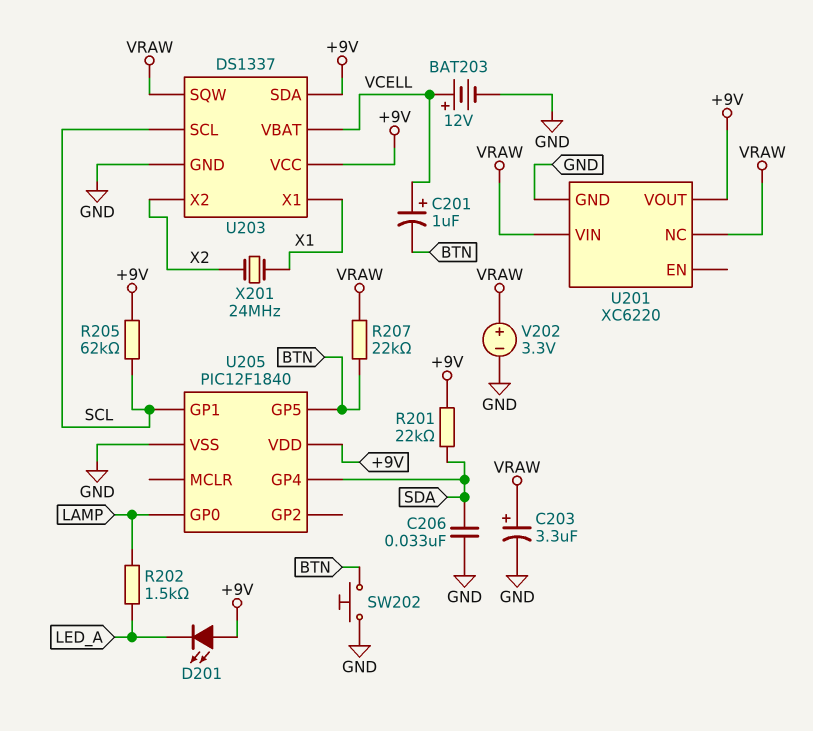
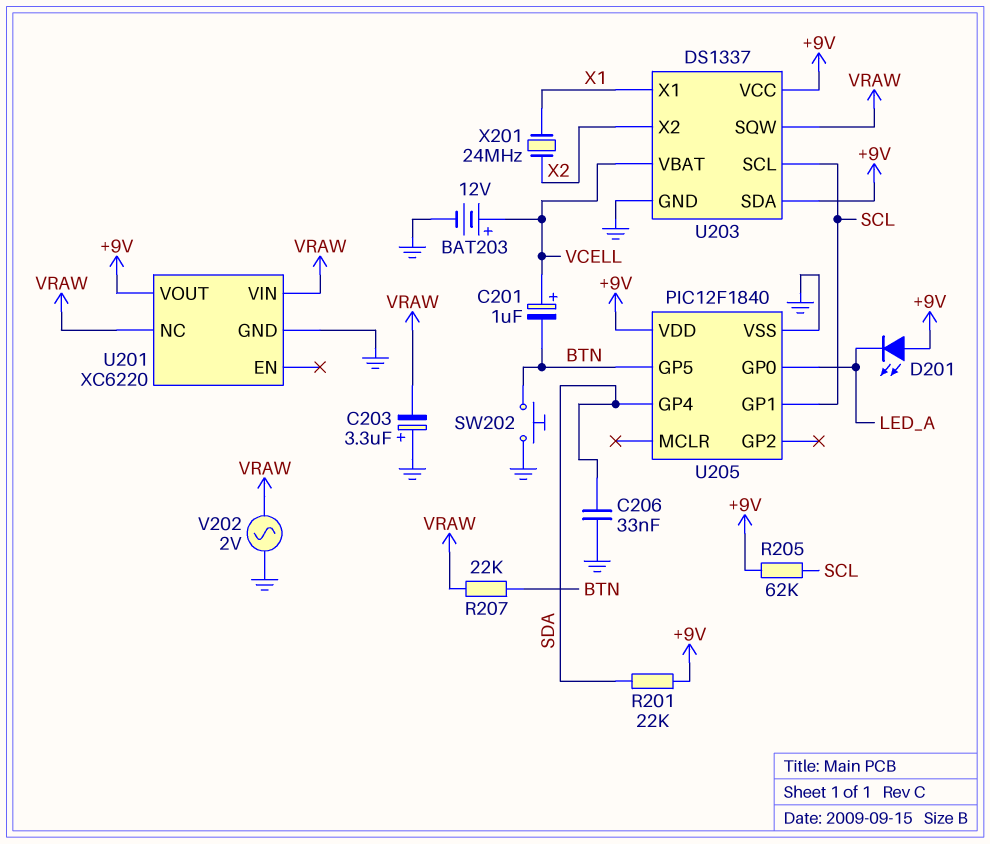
C203: 3.3uF (plus VRAW, minus GND) -> 3.3uF (plus GND, minus VRAW)
R202: 1.5k (LAMP, LED_A) -> none
U205 pin GP0: LAMP -> LED_A
V202: 3.3V (plus VRAW, minus GND) -> AC 2V (GND, VRAW)

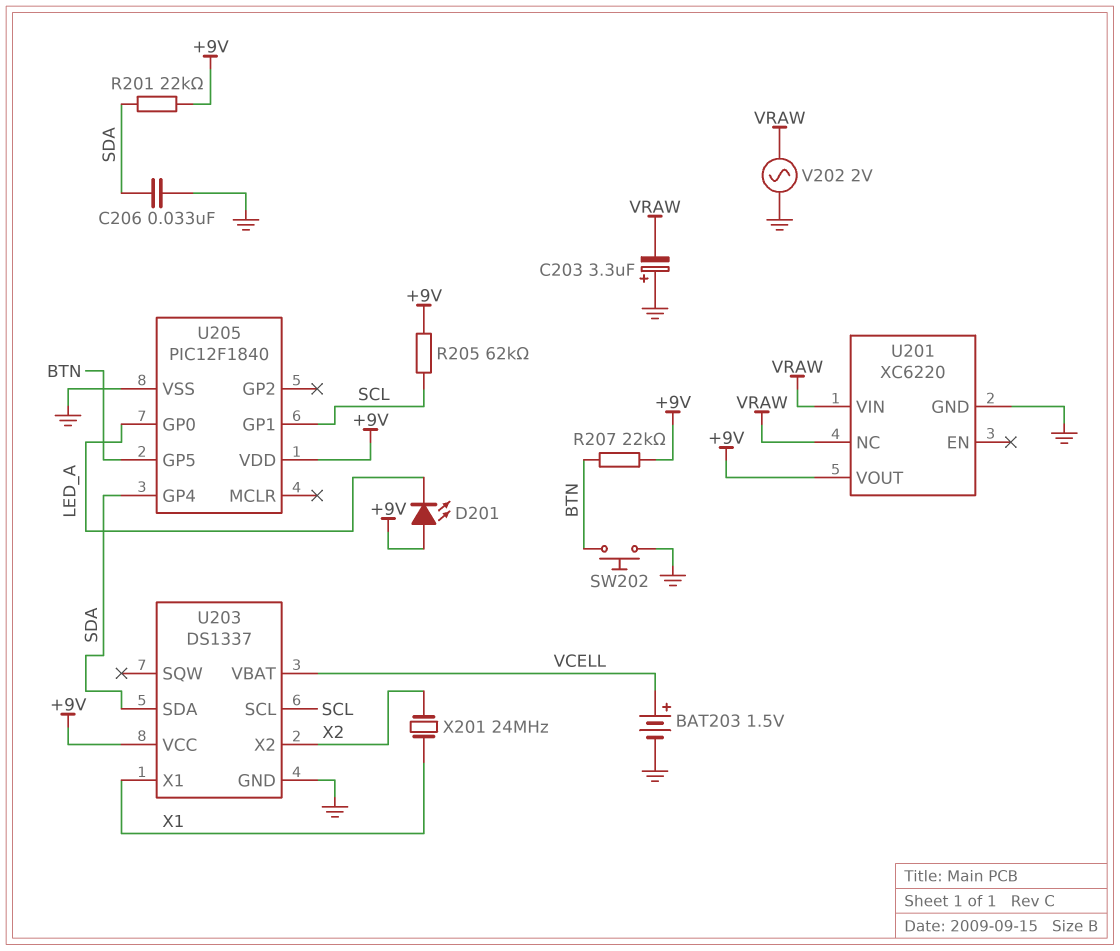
BAT203: 12V (plus VCELL, minus GND) -> 1.5V (plus VCELL, minus GND)
C201: 1uF (plus VCELL, minus BTN) -> none
R207: 22k (BTN, VRAW) -> 22k (+9V, BTN)
U203 pin SDA: +9V -> SDA
U203 pin SQW: VRAW -> none

